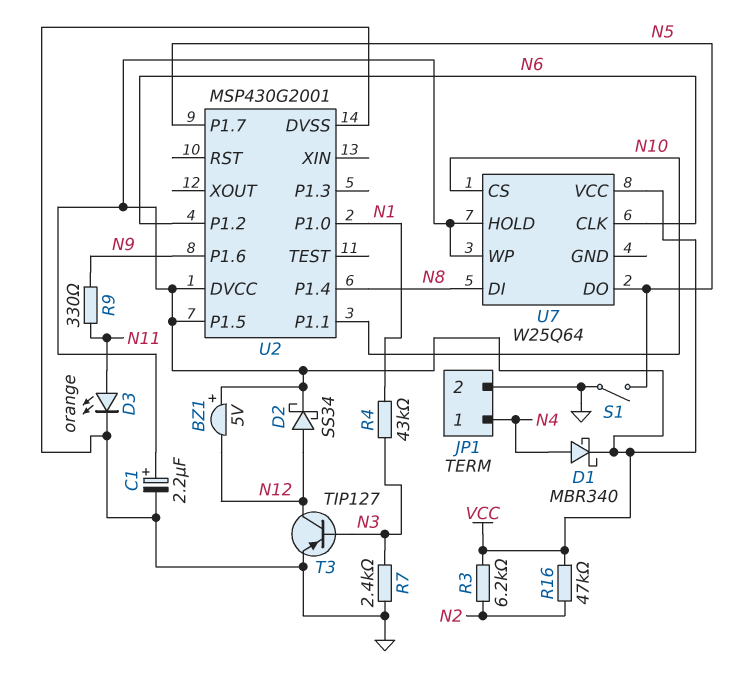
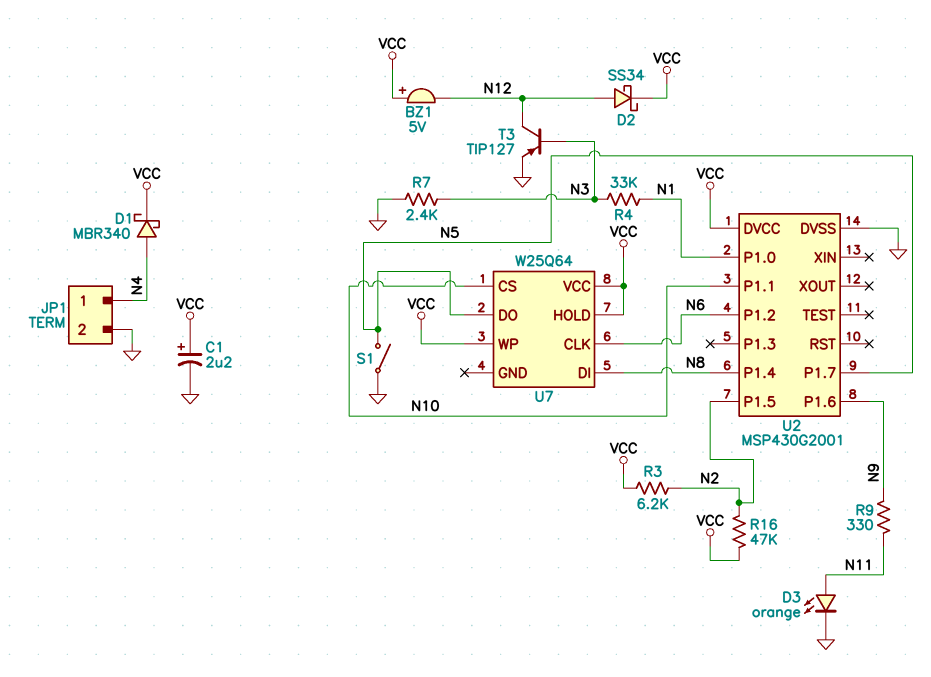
R4: 43k (N1, N3) -> 33k (N1, N3)
U2 pin P1.5: VCC -> N2

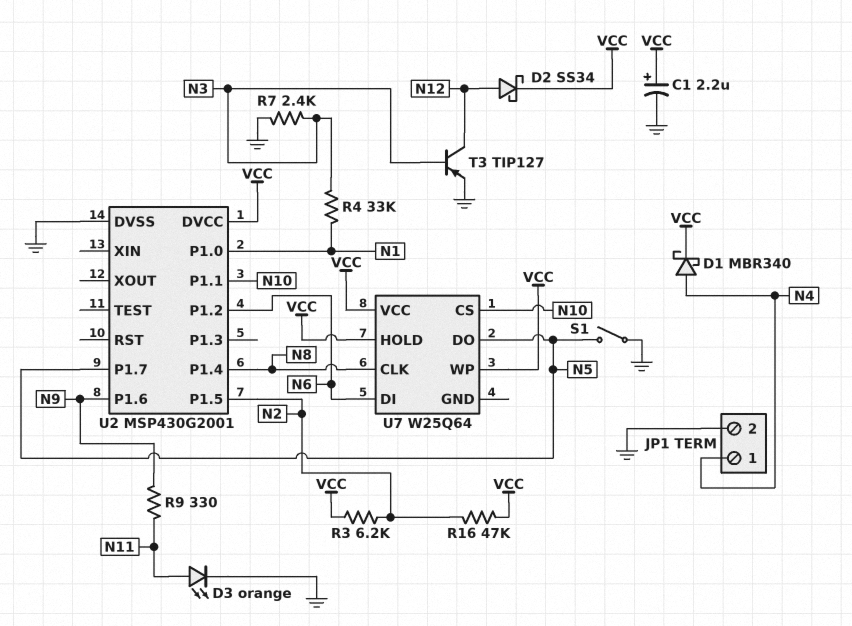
BZ1: buzzer 5V (plus VCC, minus N12) -> none
U7 pin CLK: N6 -> N8
U7 pin DI: N8 -> N6

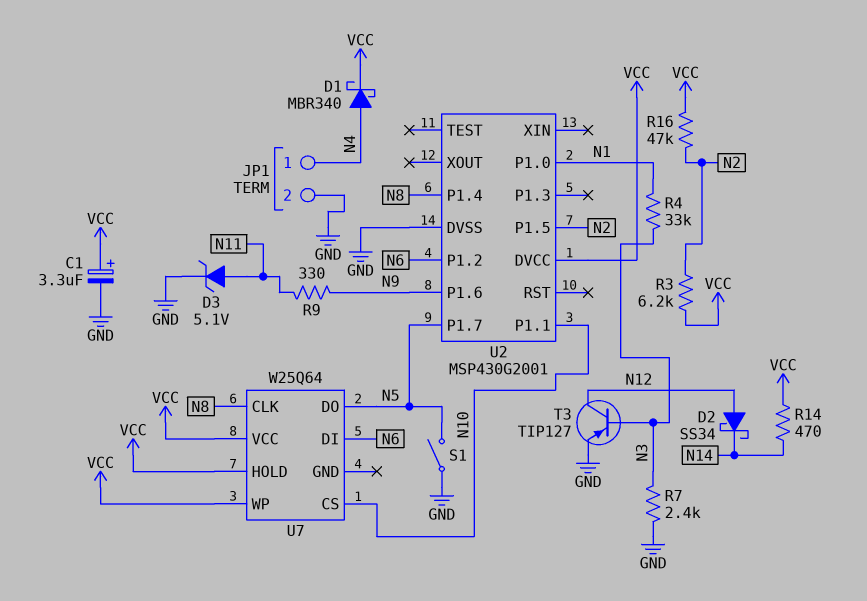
C1: 2.2uF (plus VCC, minus GND) -> 3.3uF (plus VCC, minus GND)
D2: schottky SS34 (A N12, K VCC) -> schottky SS34 (A N12, K N14)
D3: LED orange (A N11, K GND) -> zener 5.1V (A N11, K GND)
R14: none -> 470 (N14, VCC)

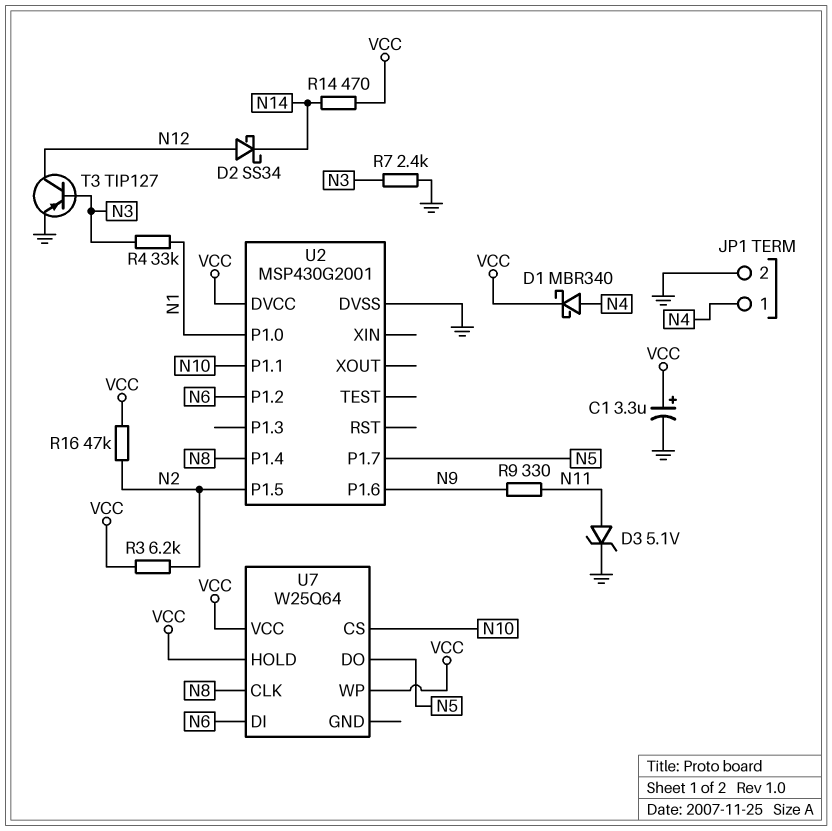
S1: switch (GND, N5) -> none

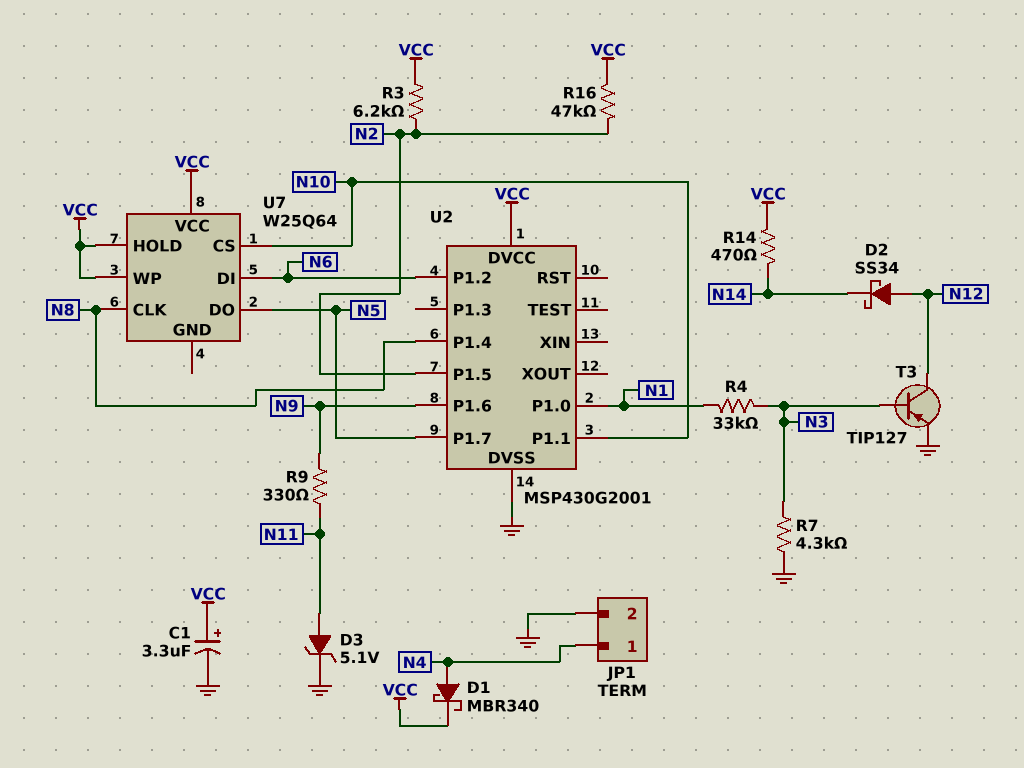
R7: 2.4k (GND, N3) -> 4.3k (GND, N3)

